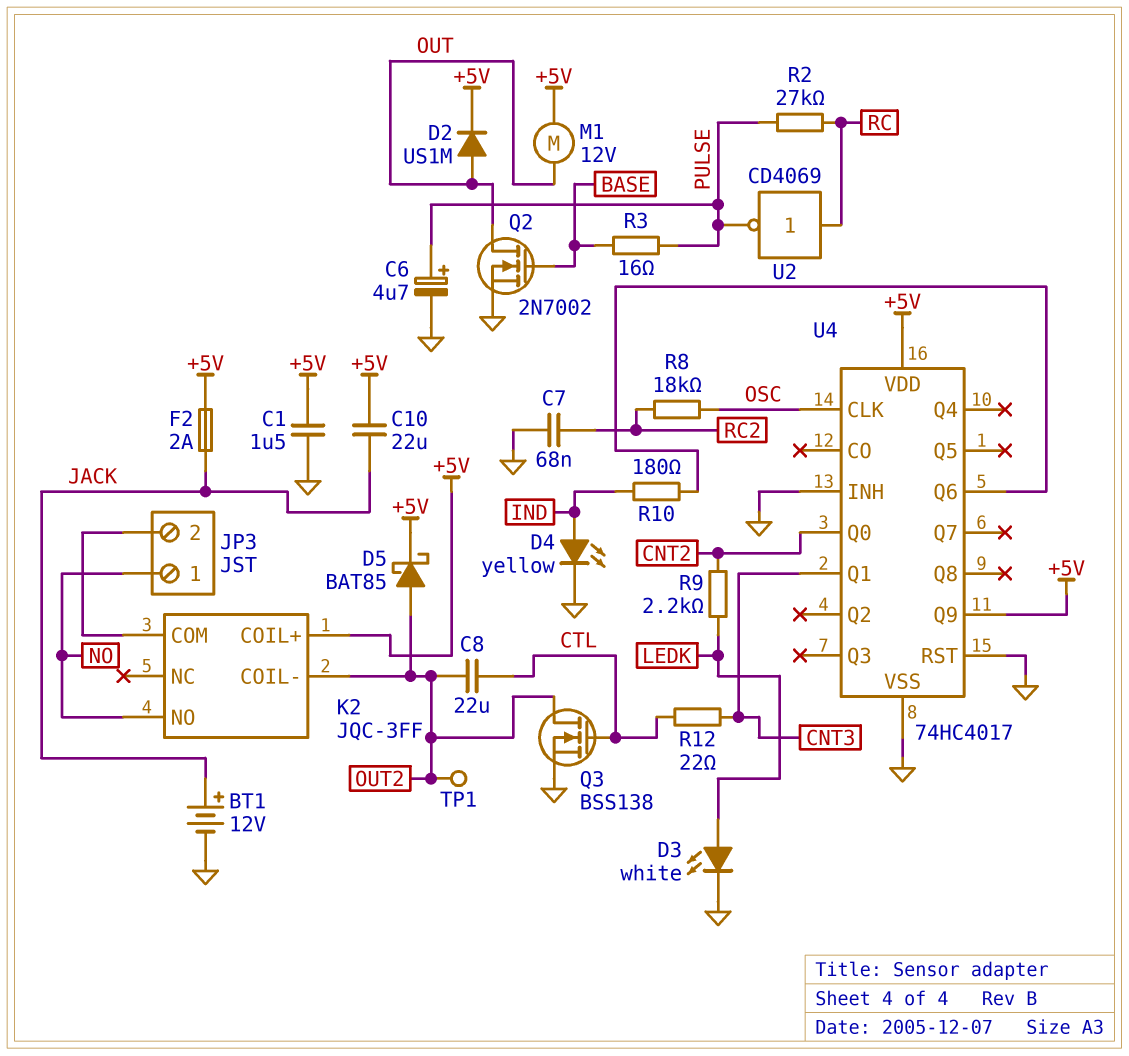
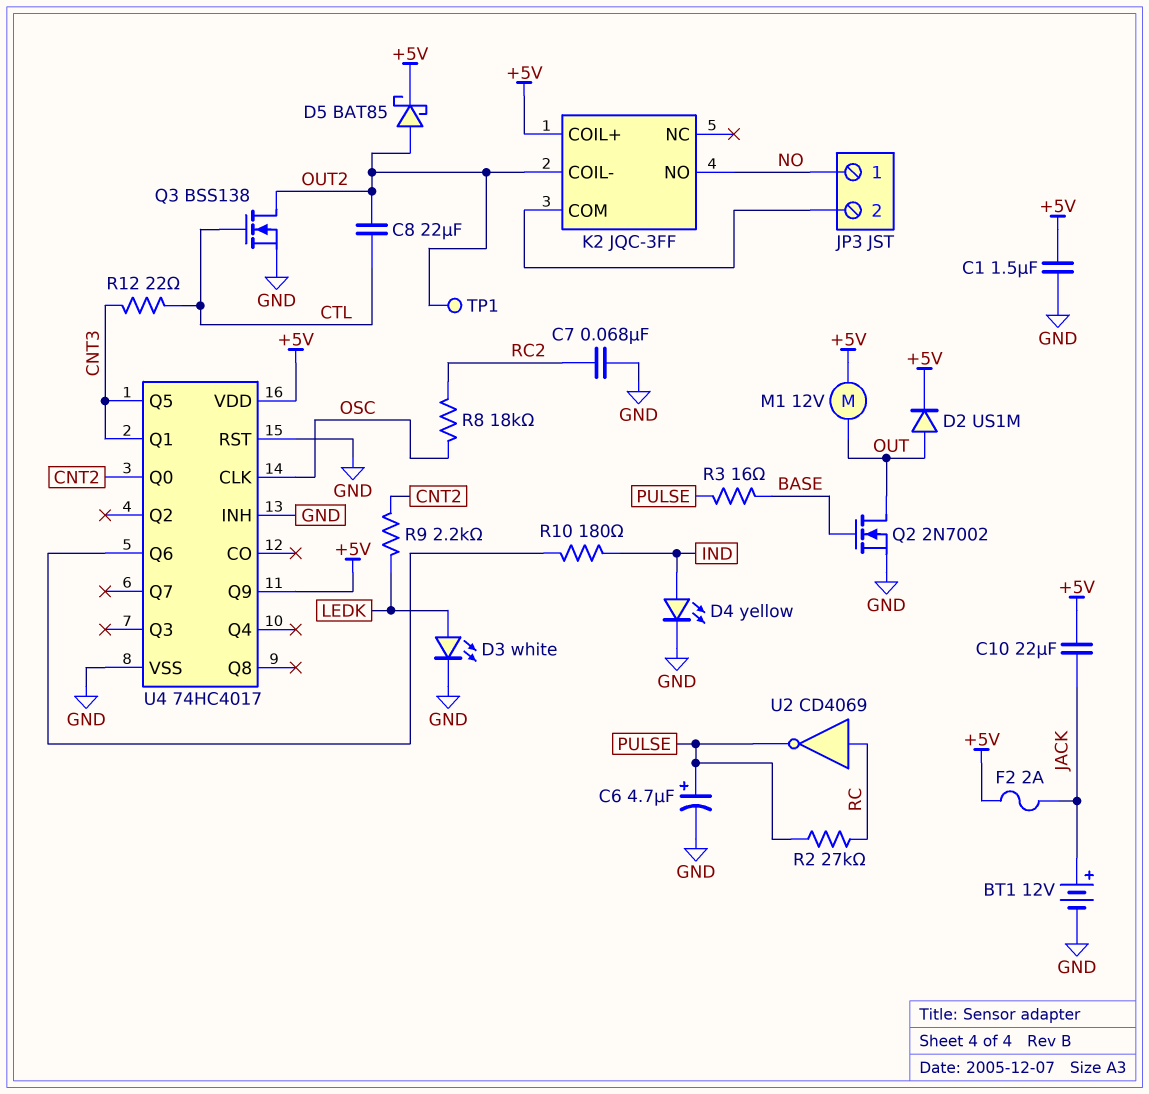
U4 pin Q5: none -> CNT3

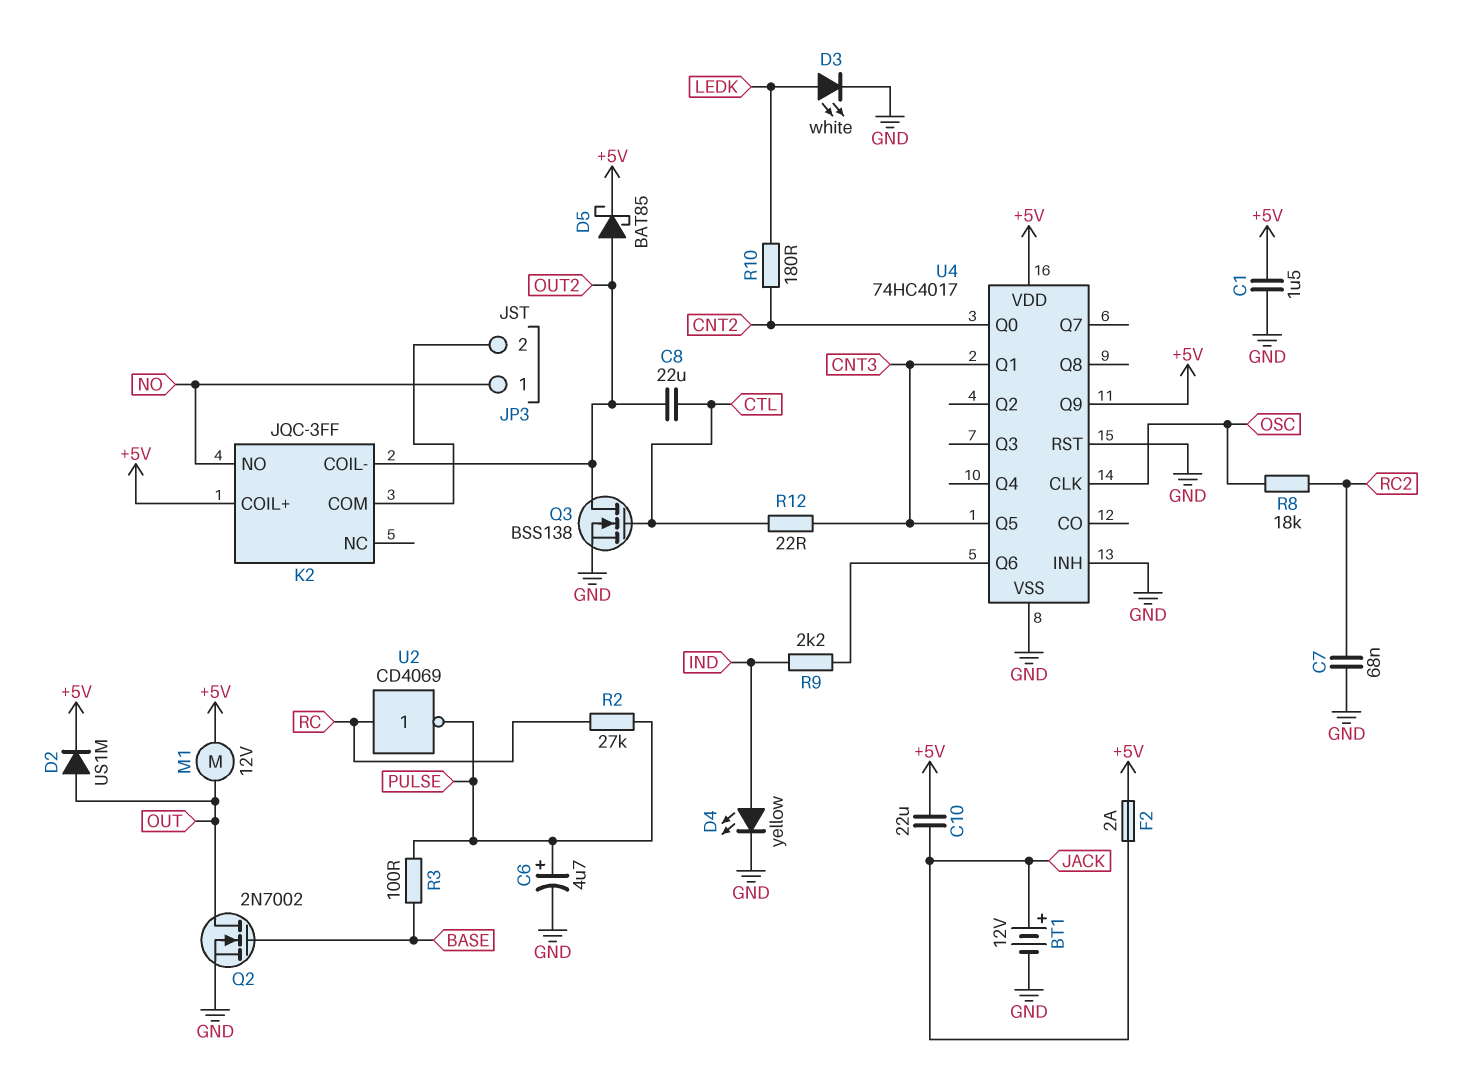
R3: 16 (BASE, PULSE) -> 100 (BASE, PULSE)
R9: 2.2k (CNT2, LEDK) -> 2.2k (IND, U4/Q6)
R10: 180 (IND, U4/Q6) -> 180 (CNT2, LEDK)
TP1: test point (OUT2) -> none

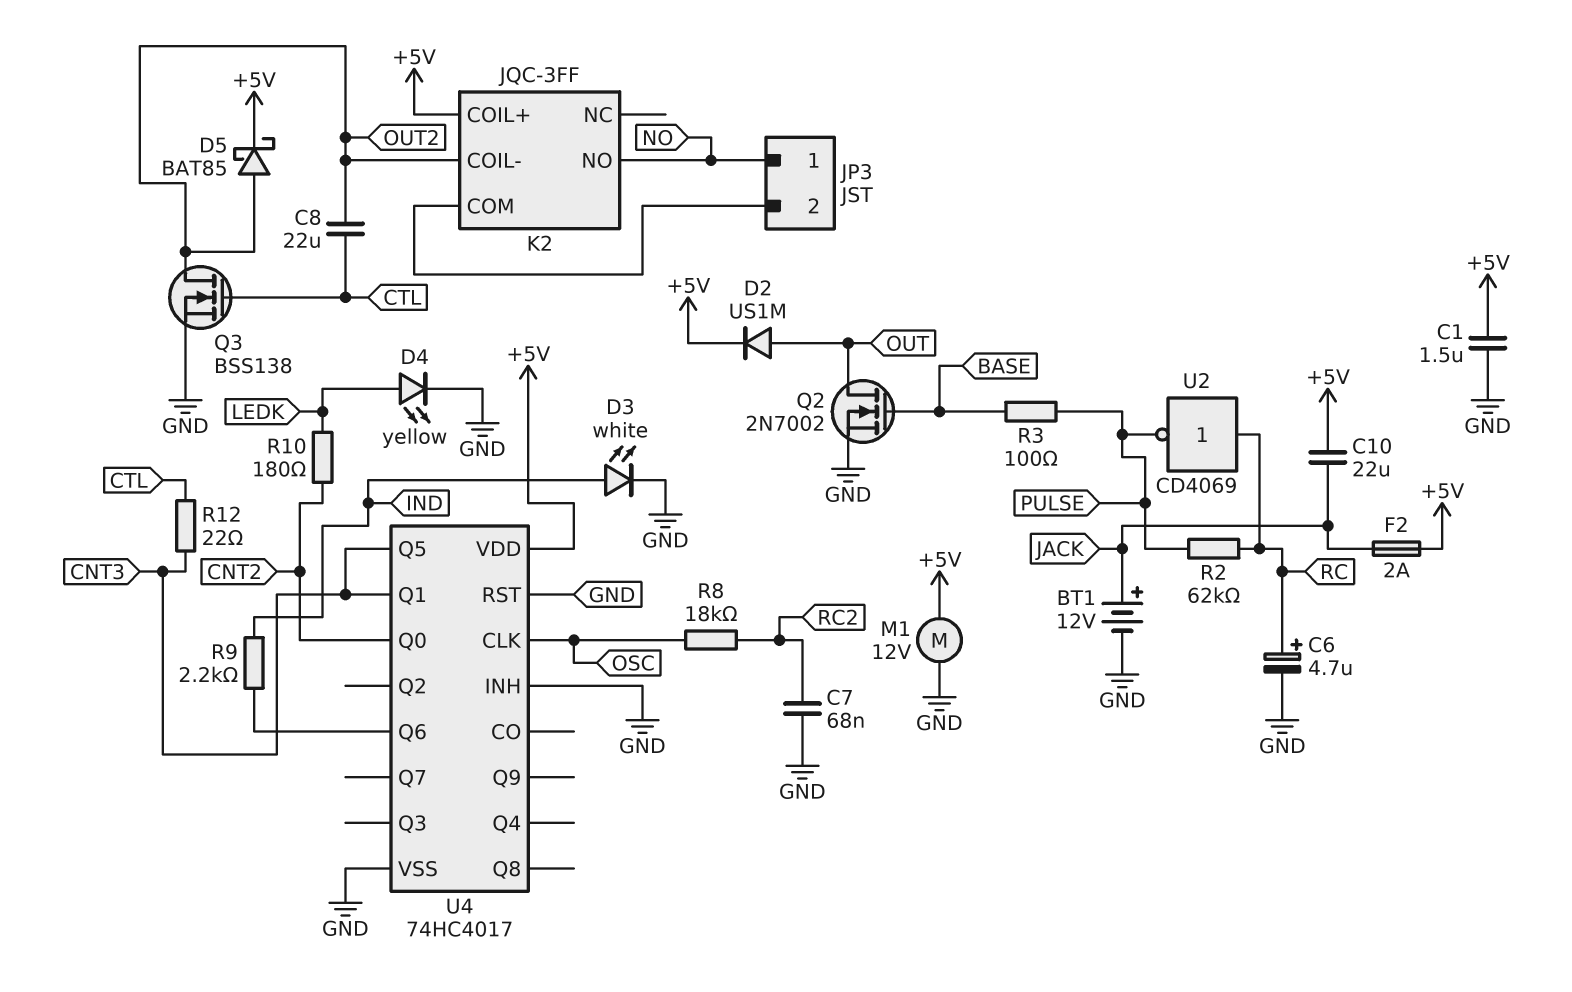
C6: 4.7uF (plus PULSE, minus GND) -> 4.7uF (plus RC, minus GND)
D3: LED white (A LEDK, K GND) -> LED white (A IND, K GND)
D4: LED yellow (A IND, K GND) -> LED yellow (A LEDK, K GND)
M1: motor 12V (+5V, OUT) -> motor 12V (+5V, GND)
R2: 27k (PULSE, RC) -> 62k (PULSE, RC)
U4 pin Q9: +5V -> none

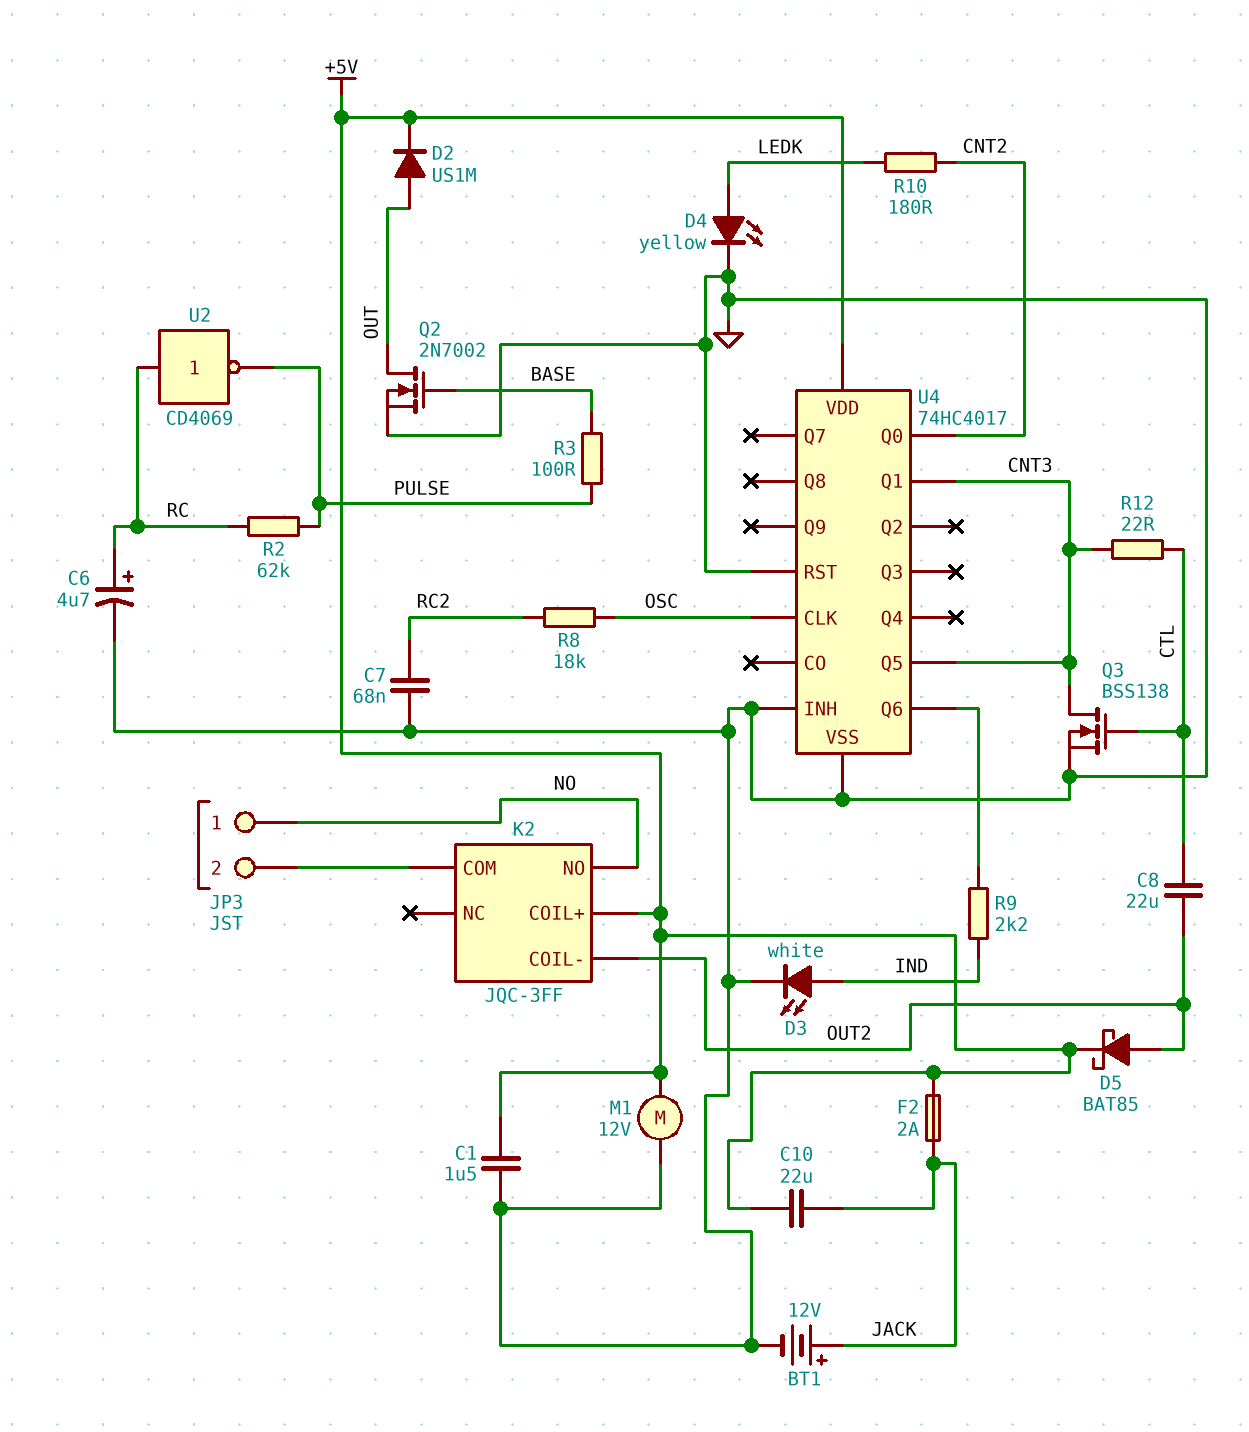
Q3: NMOS BSS138 (G CTL, D OUT2, S GND) -> NMOS BSS138 (G CTL, D CNT3, S GND)

